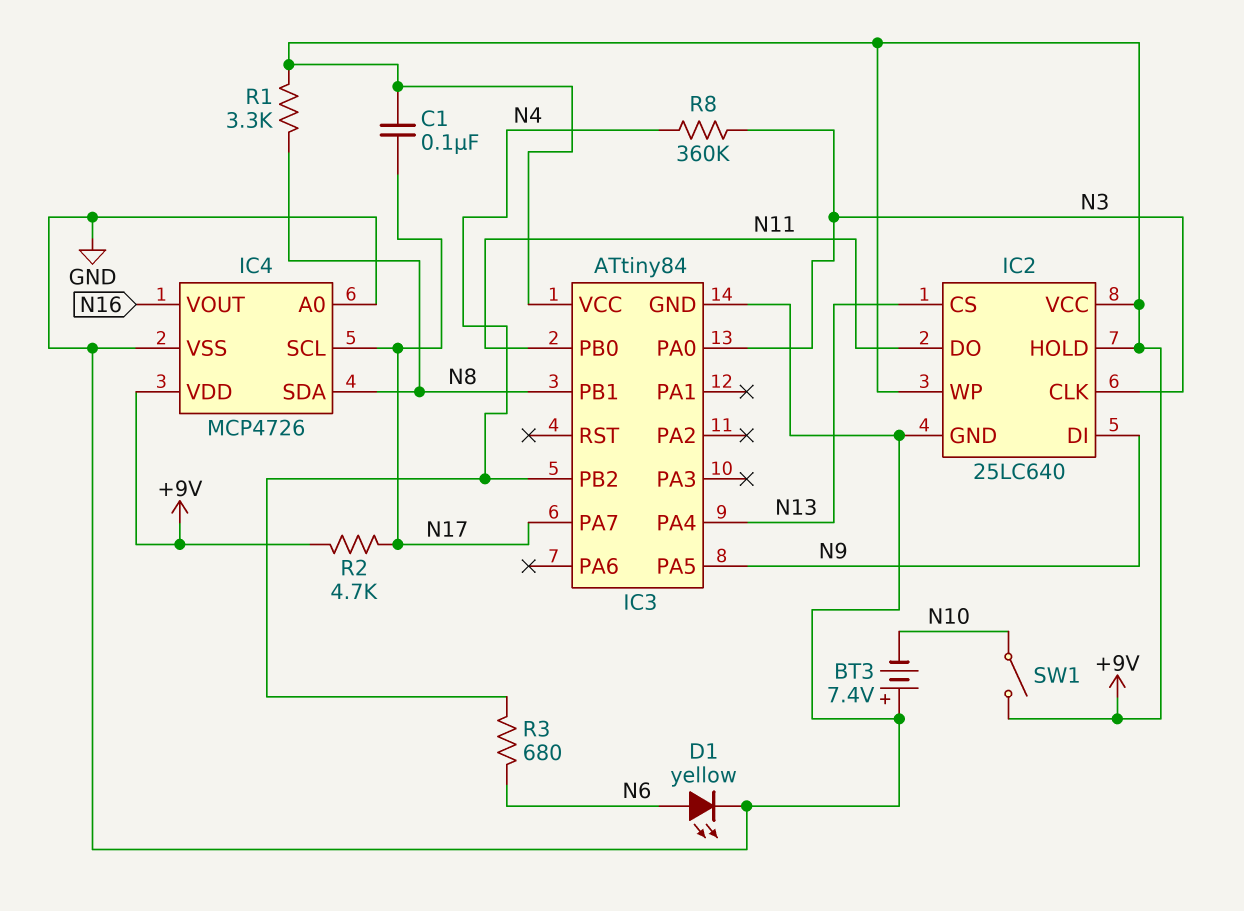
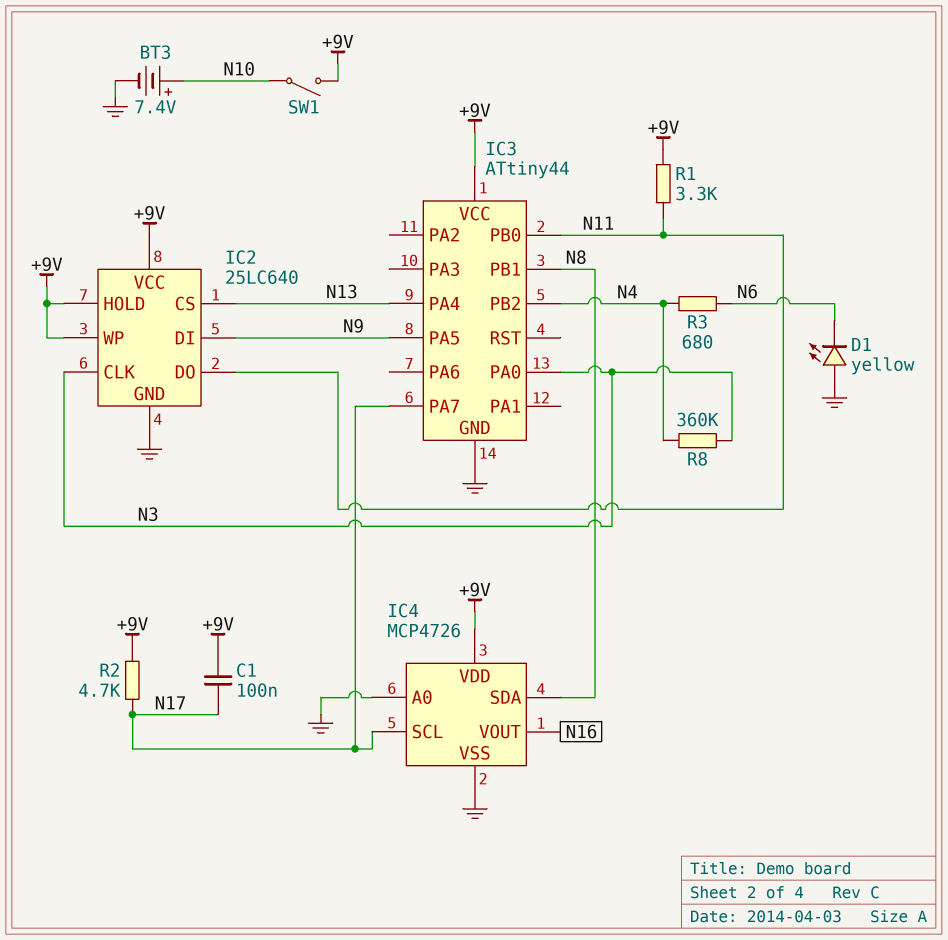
BT3: 7.4V (plus GND, minus N10) -> 7.4V (plus N10, minus GND)
D1: LED yellow (A N6, K GND) -> LED yellow (A GND, K N6)
IC3: ATtiny84 -> ATtiny44
R1: 3.3k (+9V, N8) -> 3.3k (+9V, N11)

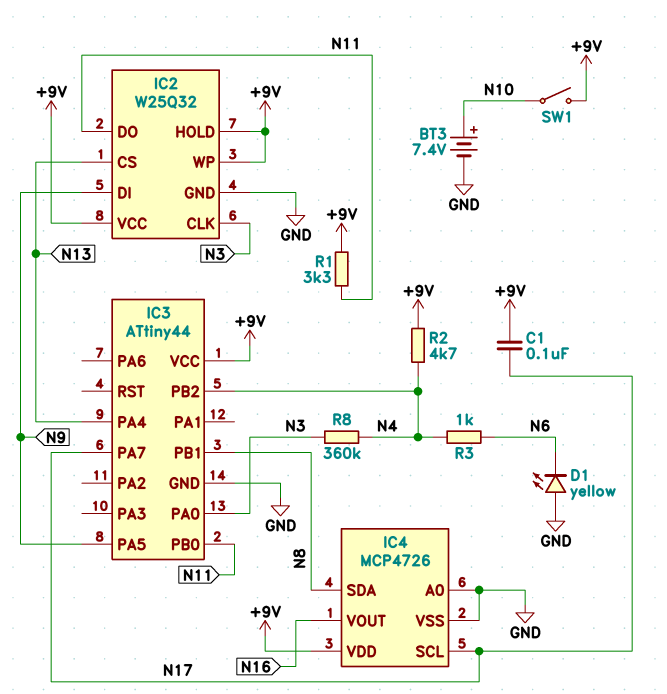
IC2: 25LC640 -> W25Q32
R2: 4.7k (+9V, N17) -> 4.7k (+9V, N4)
R3: 680 (N4, N6) -> 1k (N4, N6)

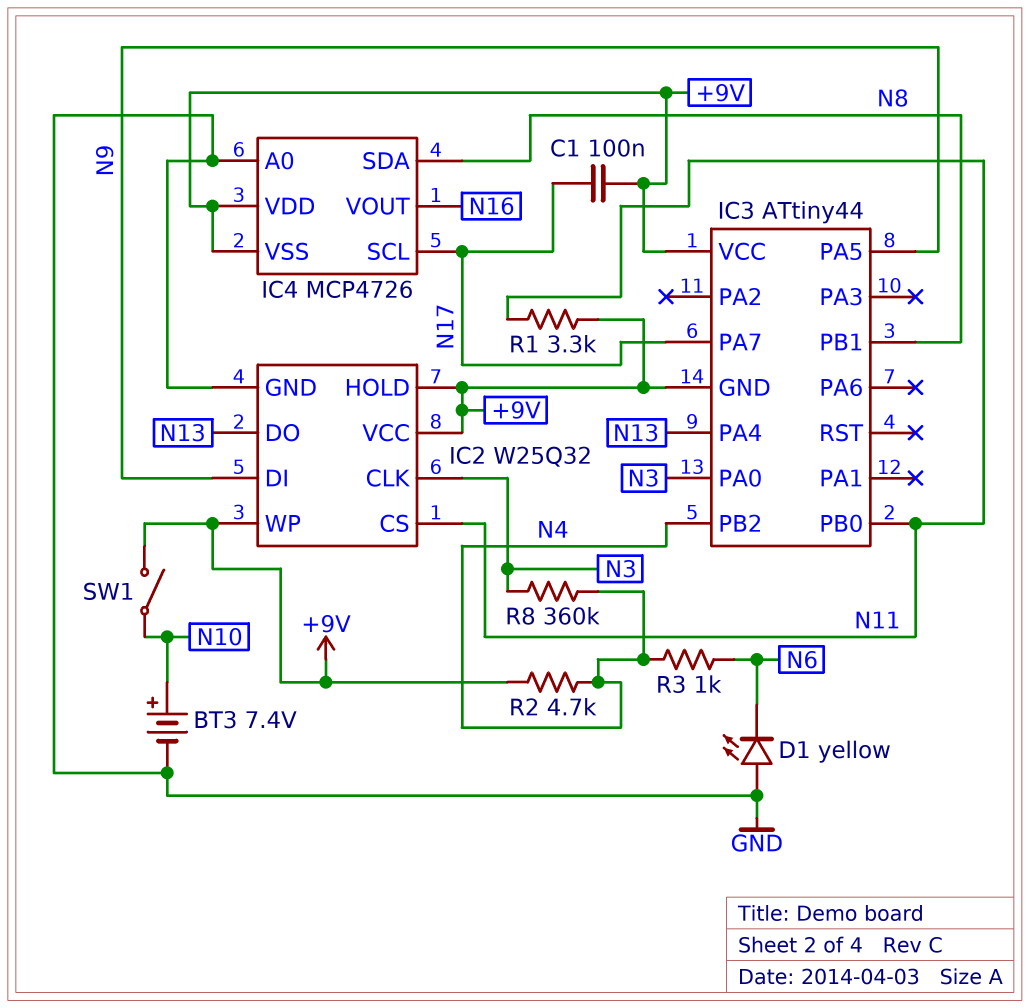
IC2 pin CS: N13 -> N11
IC2 pin DO: N11 -> N13
IC3 pin GND: GND -> +9V
IC4 pin VSS: GND -> +9V

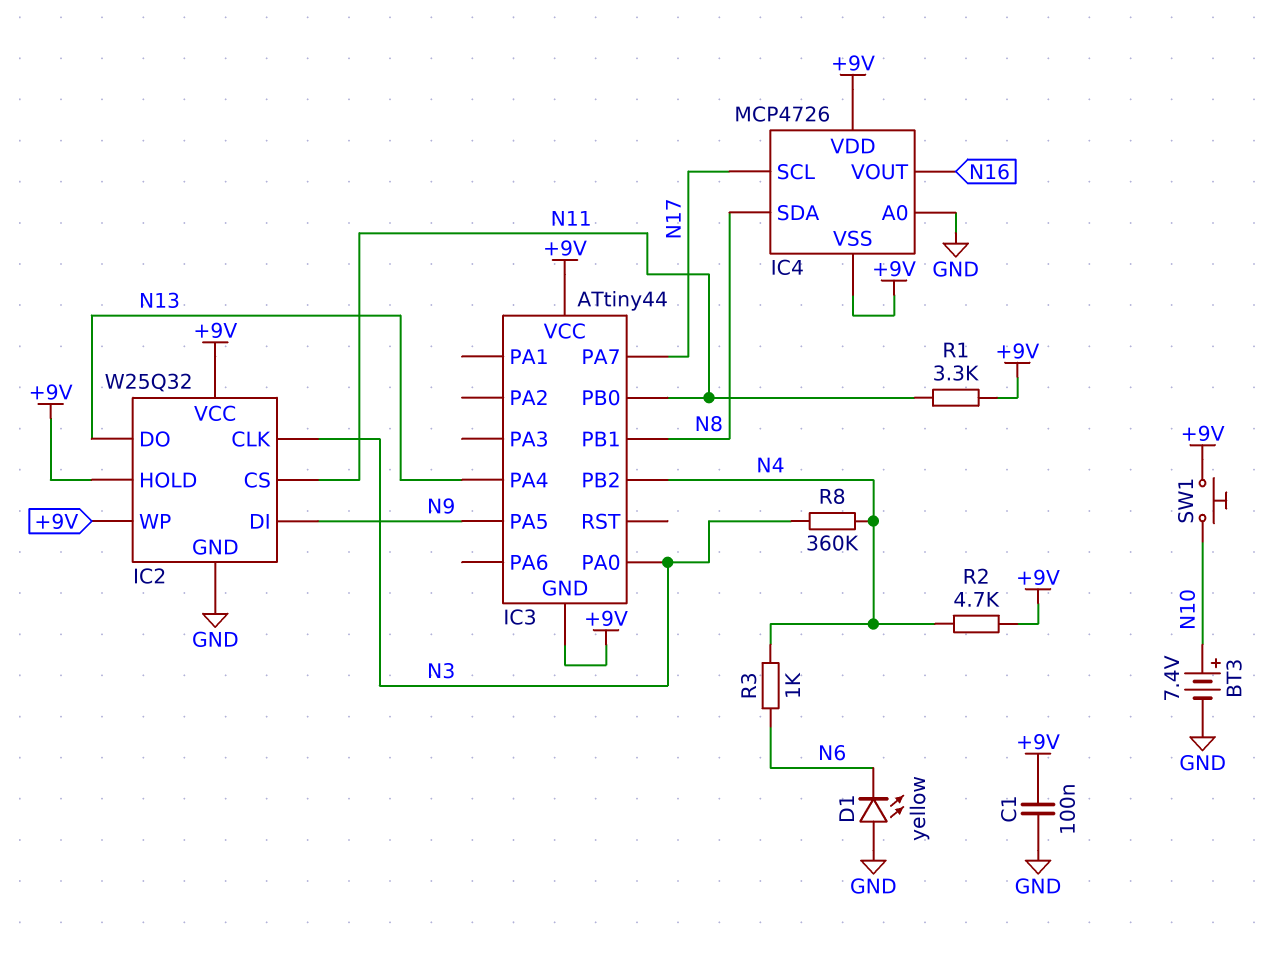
C1: 100nF (+9V, N17) -> 100nF (+9V, GND)
SW1: switch (+9V, N10) -> button (+9V, N10)

